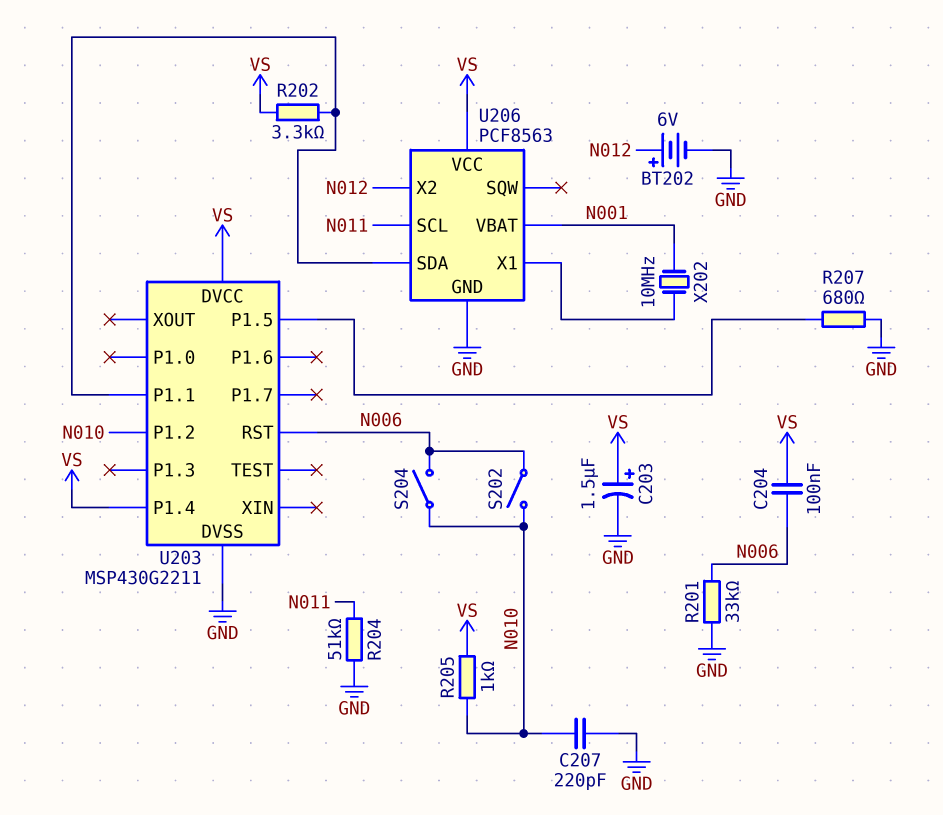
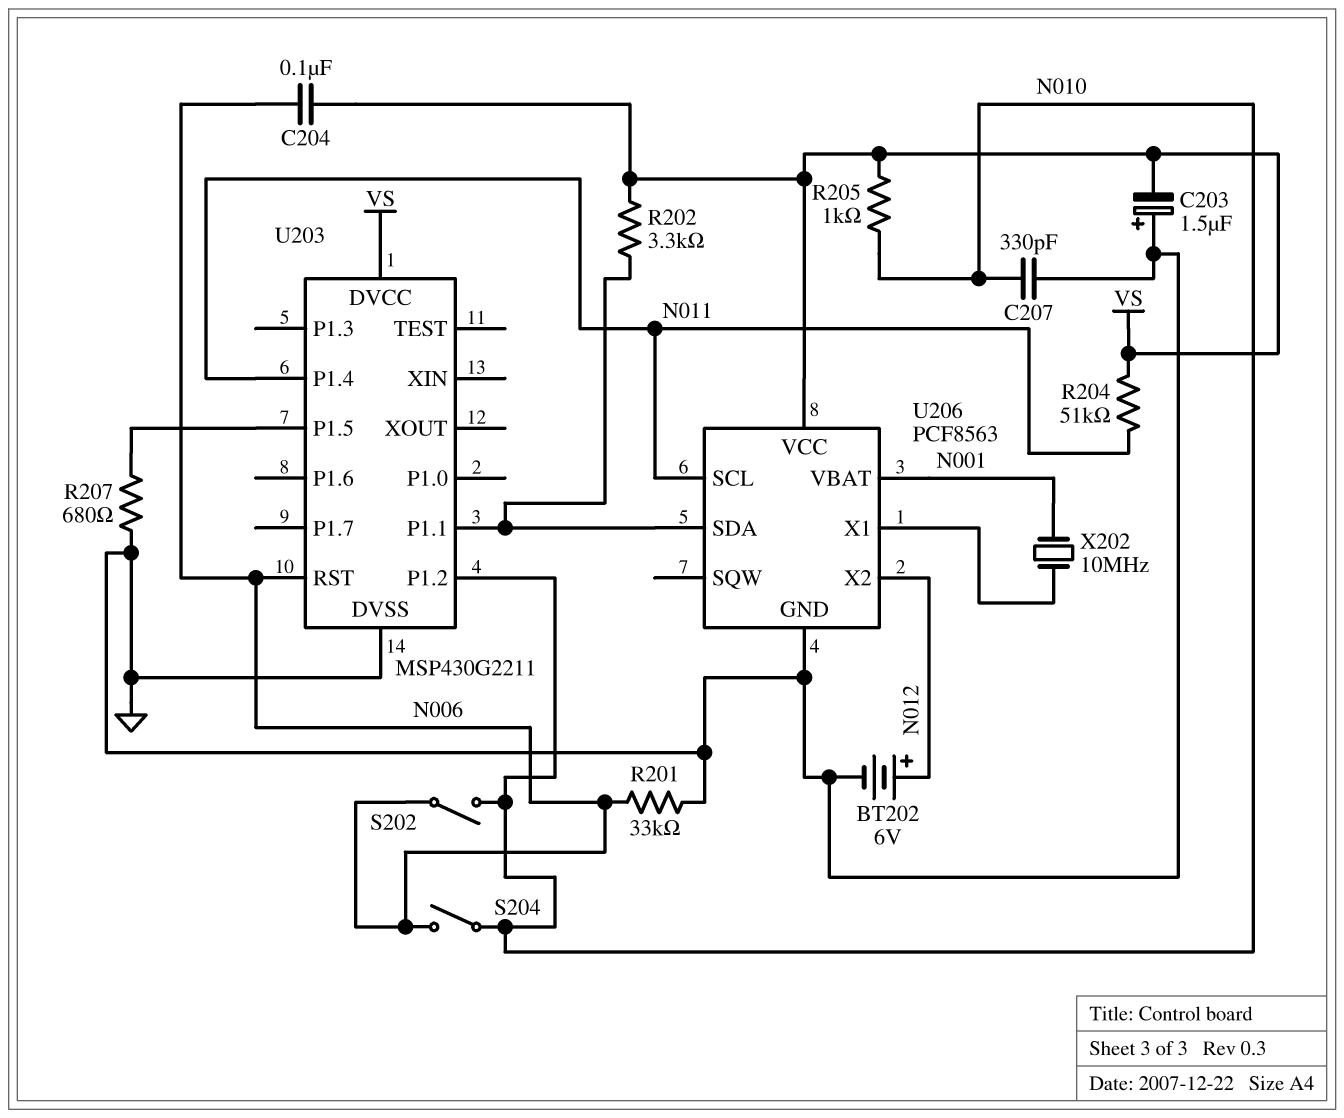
C203: 1.5uF (plus VS, minus GND) -> 1.5uF (plus GND, minus VS)
C207: 220pF (GND, N010) -> 330pF (GND, N010)
R204: 51k (GND, N011) -> 51k (N011, VS)
U203 pin P1.4: VS -> N011

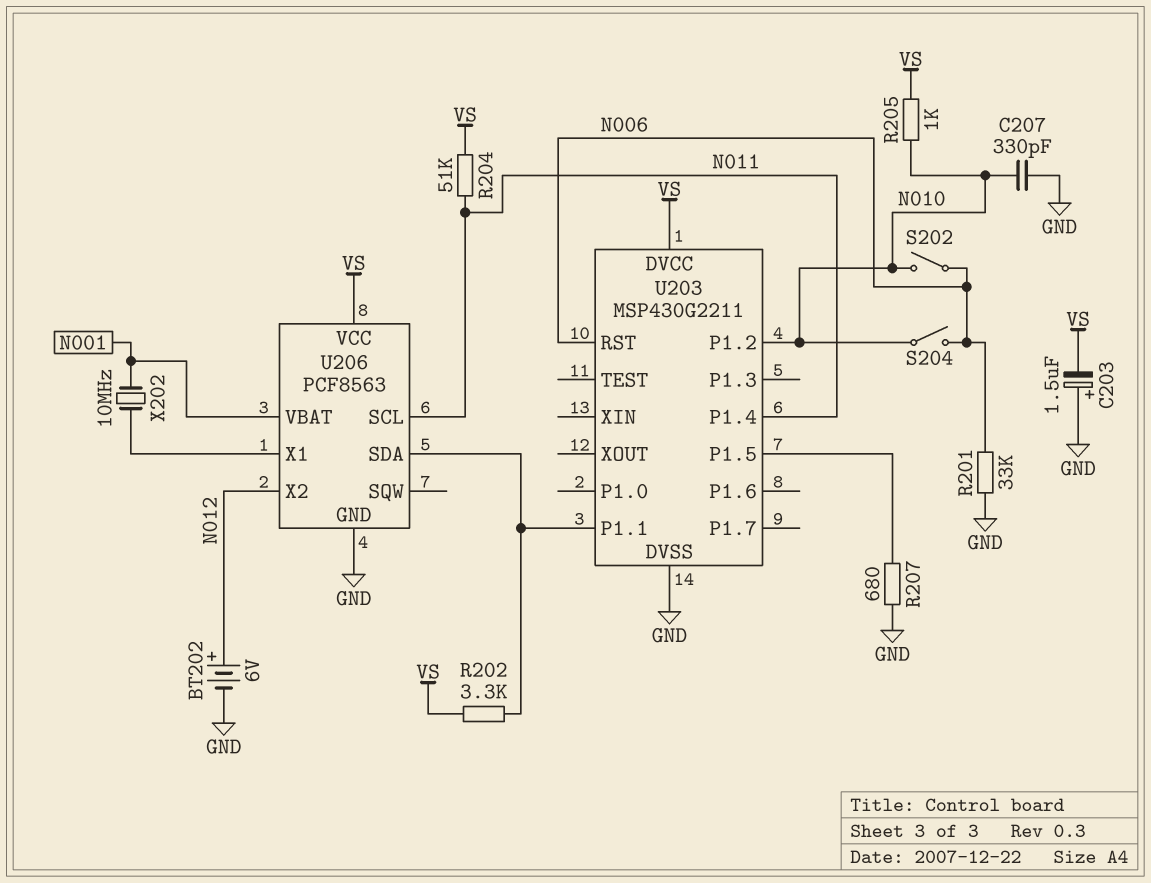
C204: 100nF (N006, VS) -> none

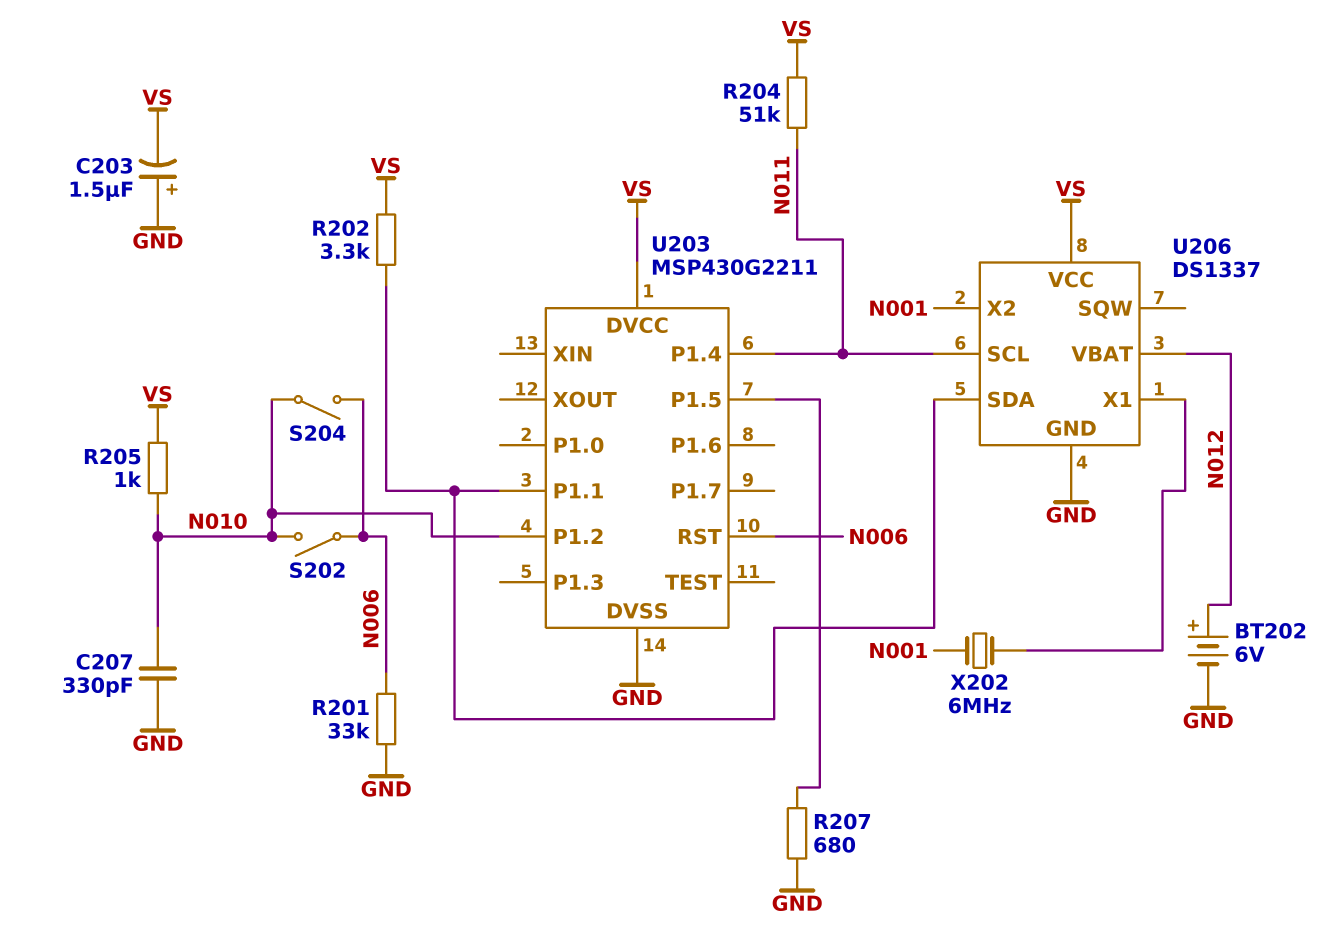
U206: PCF8563 -> DS1337
U206 pin VBAT: N001 -> N012
U206 pin X2: N012 -> N001
X202: 10MHz (N001, U206/X1) -> 6MHz (N001, U206/X1)

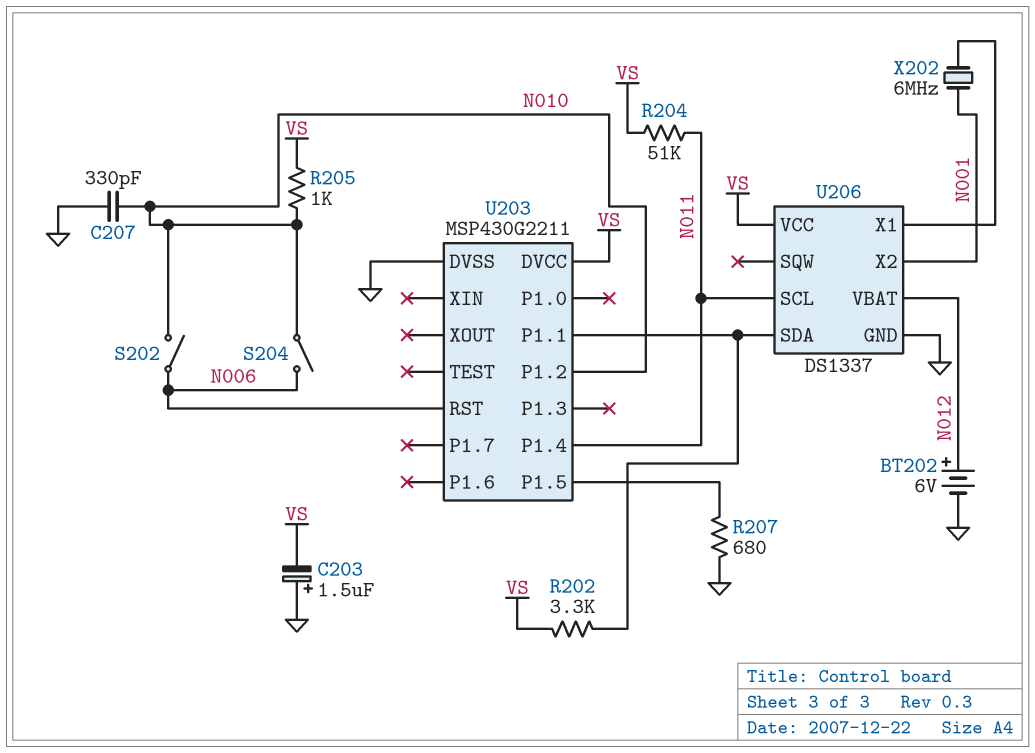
R201: 33k (GND, N006) -> none

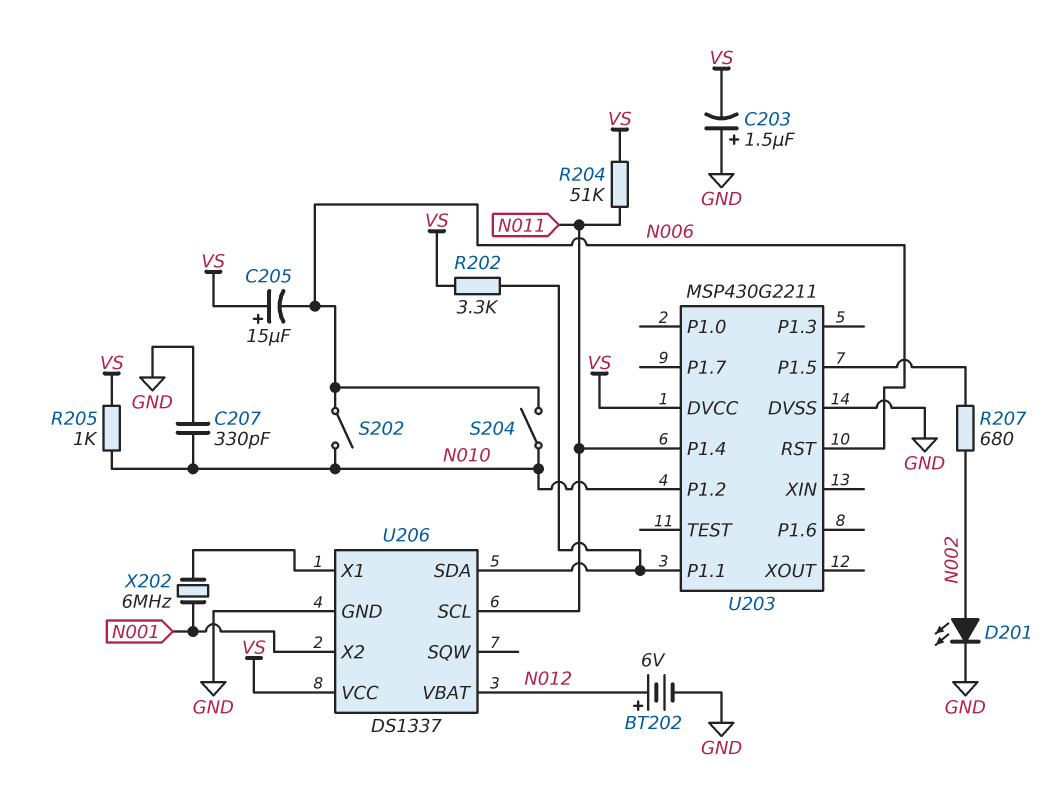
C205: none -> 15uF (plus VS, minus N006)
D201: none -> LED (A N002, K GND)
R207: 680 (GND, U203/P1.5) -> 680 (N002, U203/P1.5)

